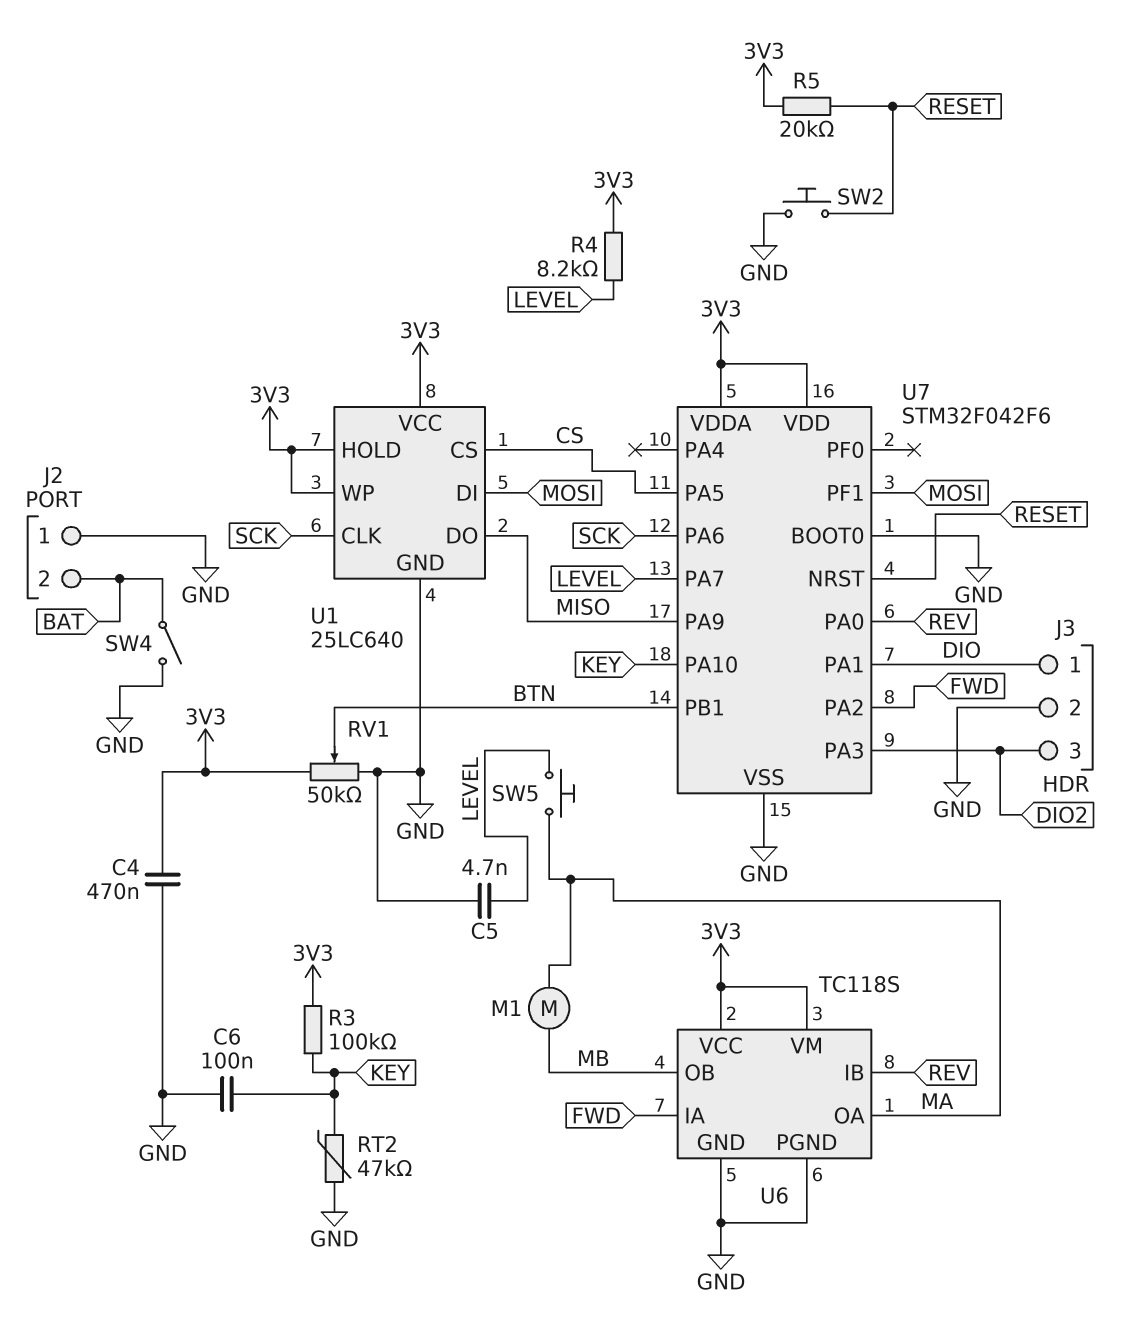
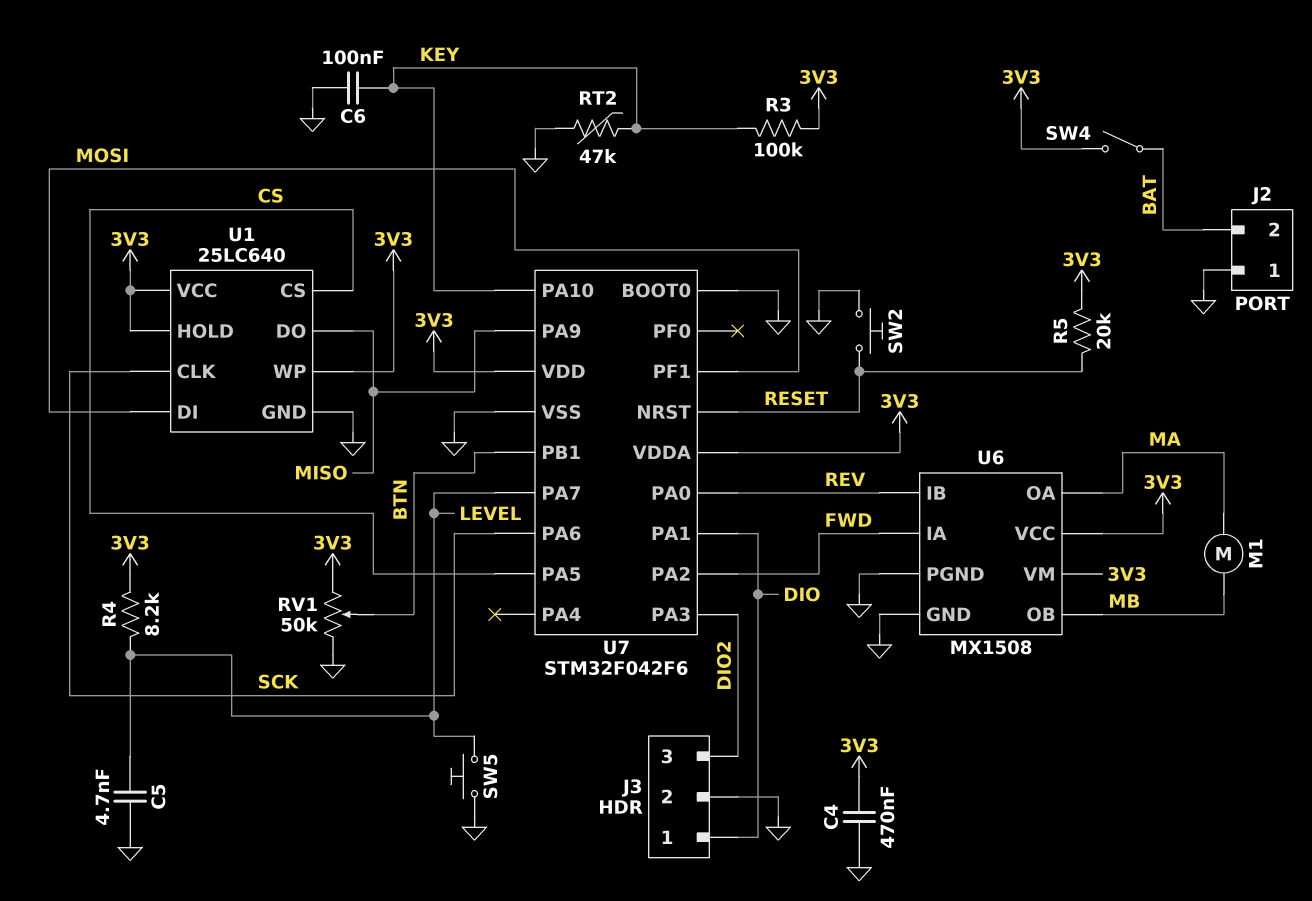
SW4: switch (BAT, GND) -> switch (3V3, BAT)
SW5: button (LEVEL, MA) -> button (GND, LEVEL)
U6: TC118S -> MX1508

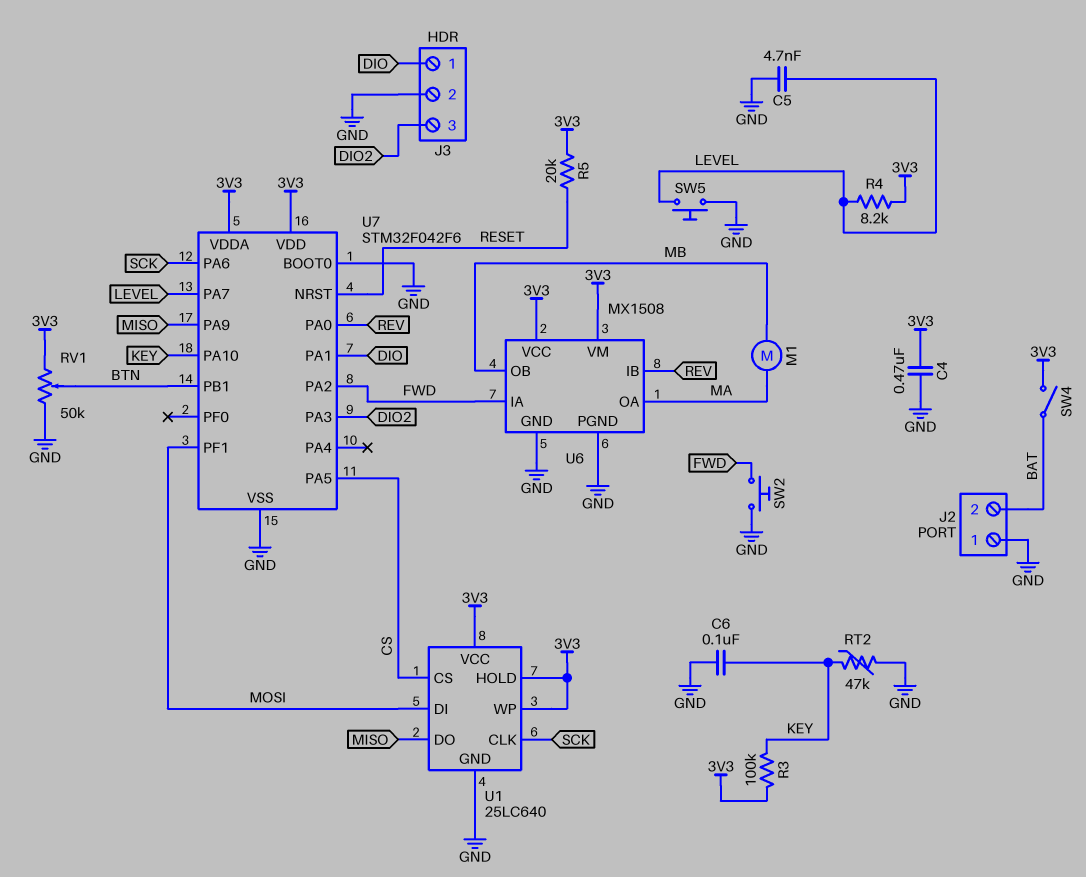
SW2: button (GND, RESET) -> button (FWD, GND)

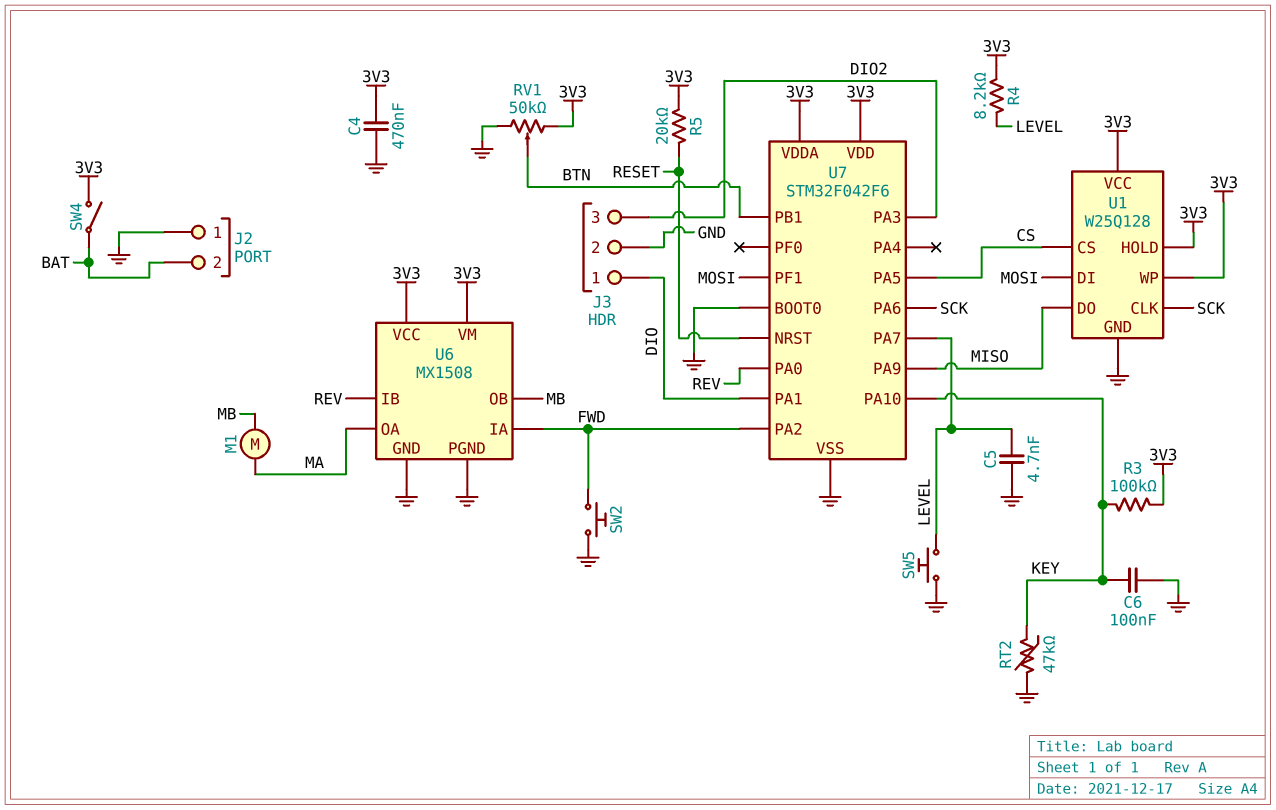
U1: 25LC640 -> W25Q128

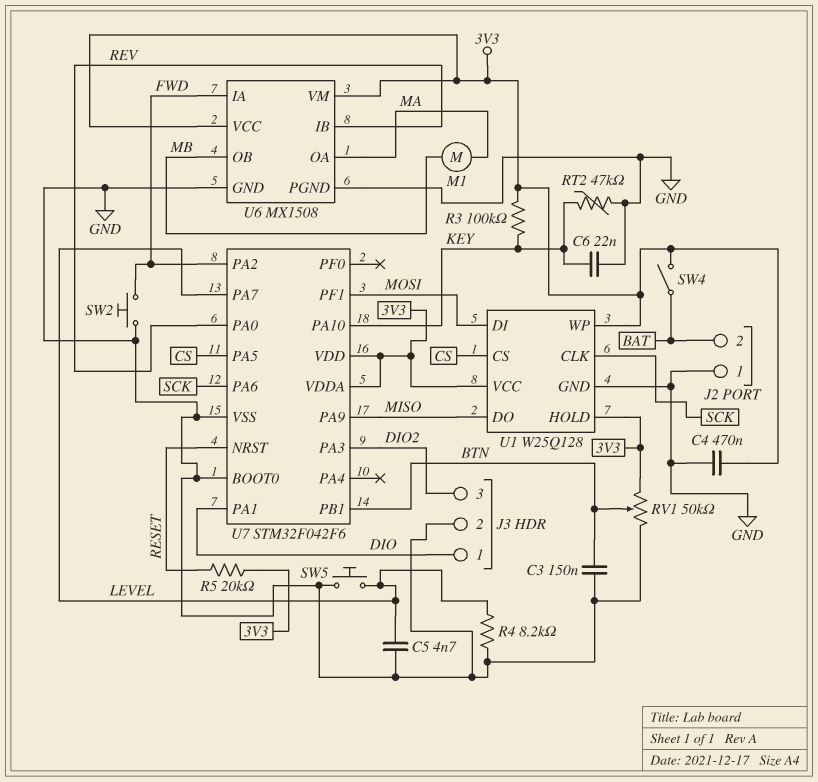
C3: none -> 150nF (BTN, GND)
C6: 100nF (GND, KEY) -> 22nF (GND, KEY)
R4: 8.2k (3V3, LEVEL) -> 8.2k (GND, LEVEL)

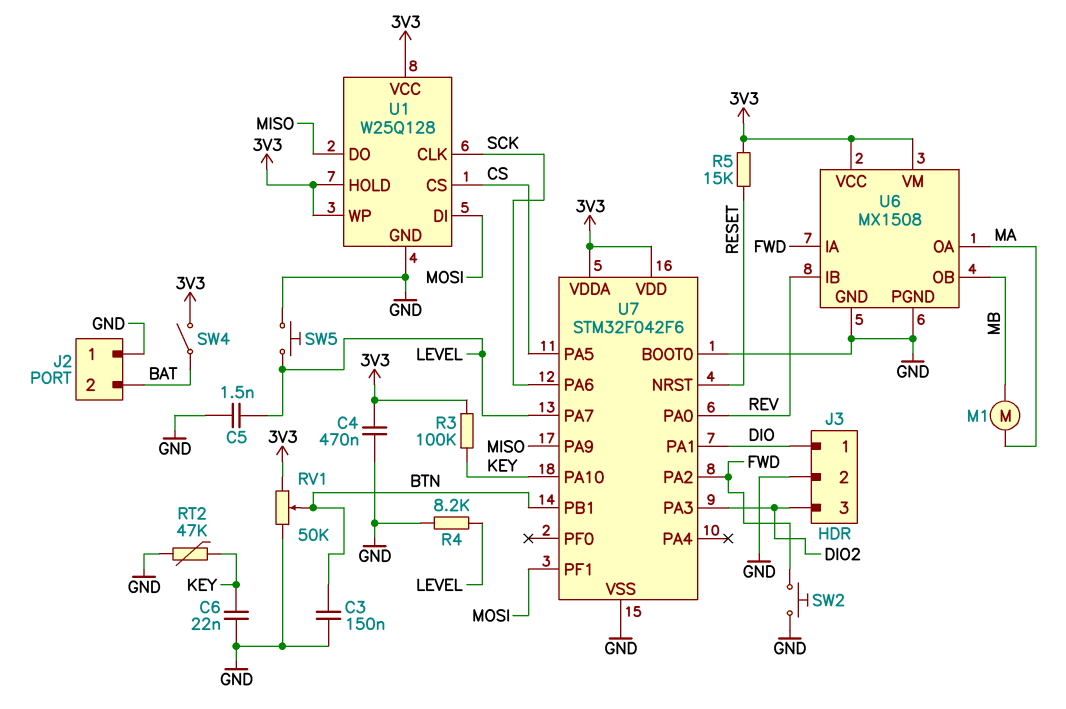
C5: 4.7nF (GND, LEVEL) -> 1.5nF (GND, LEVEL)
R5: 20k (3V3, RESET) -> 15k (3V3, RESET)

